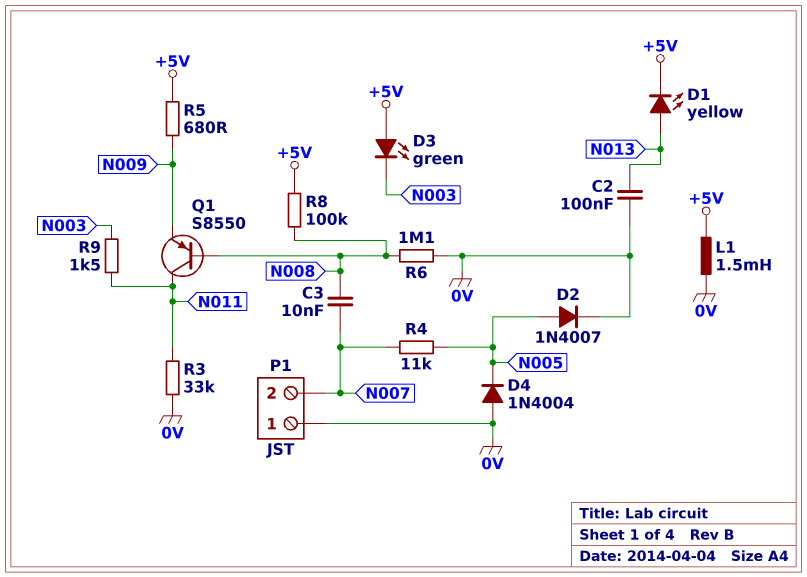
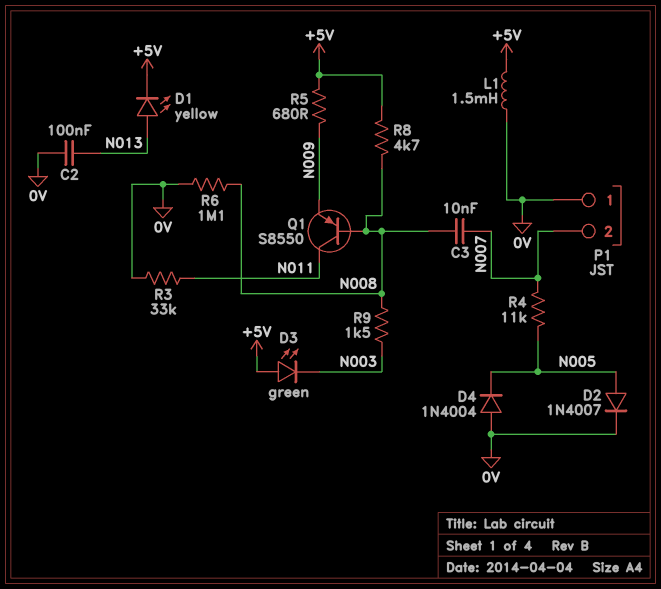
R8: 100k (+5V, N008) -> 4.7k (+5V, N008)
R9: 1.5k (N003, N011) -> 1.5k (N003, N008)

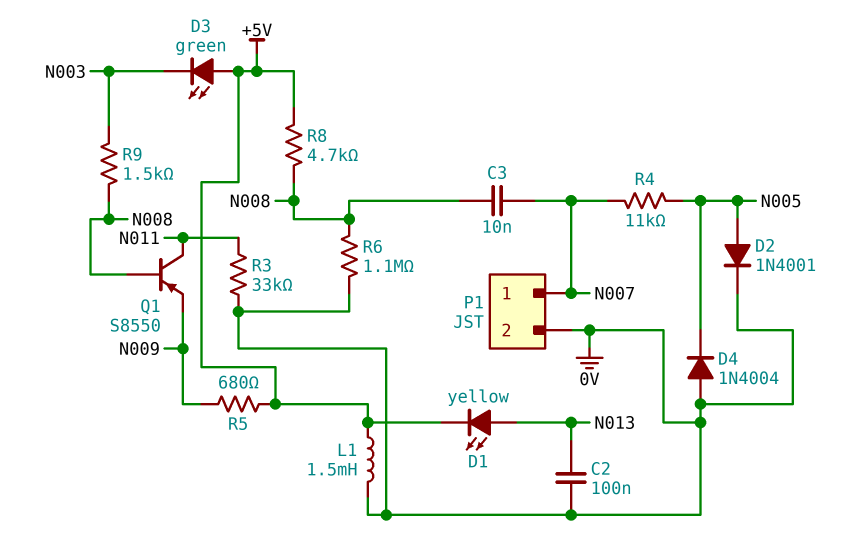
D2: diode 1N4007 (A N005, K 0V) -> diode 1N4001 (A N005, K 0V)
P1 pin 1: 0V -> N007
P1 pin 2: N007 -> 0V

